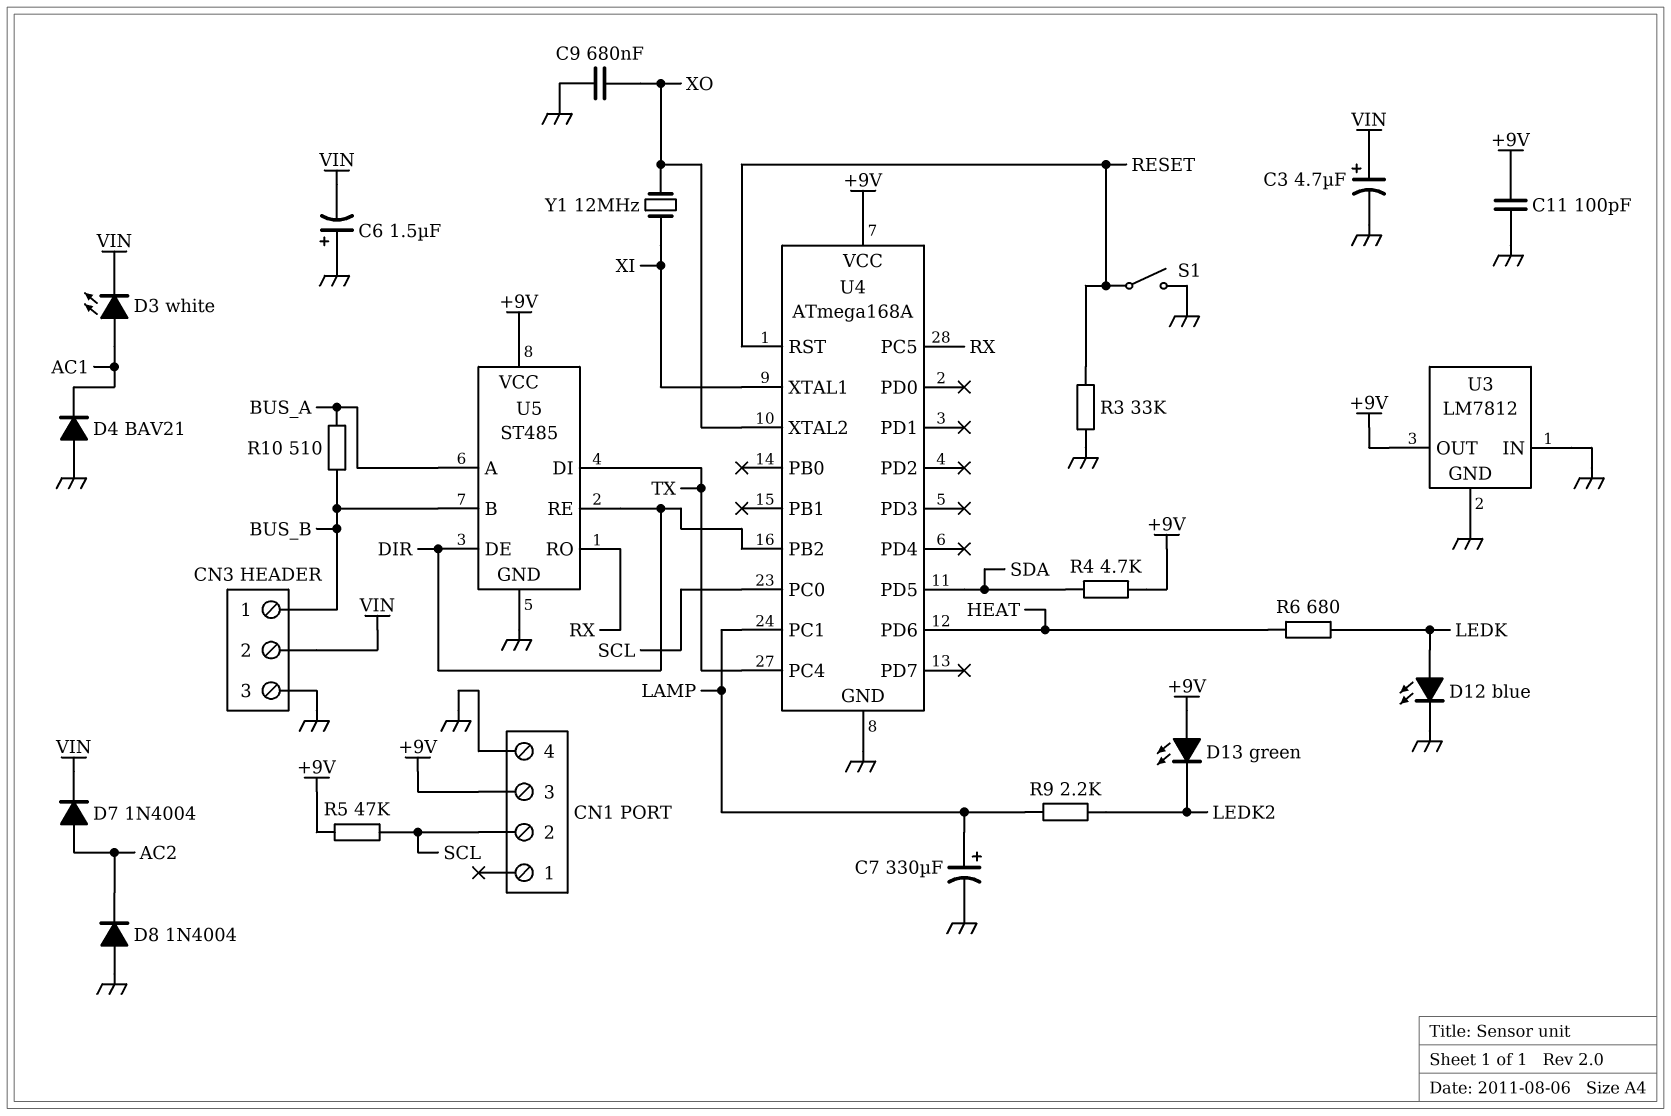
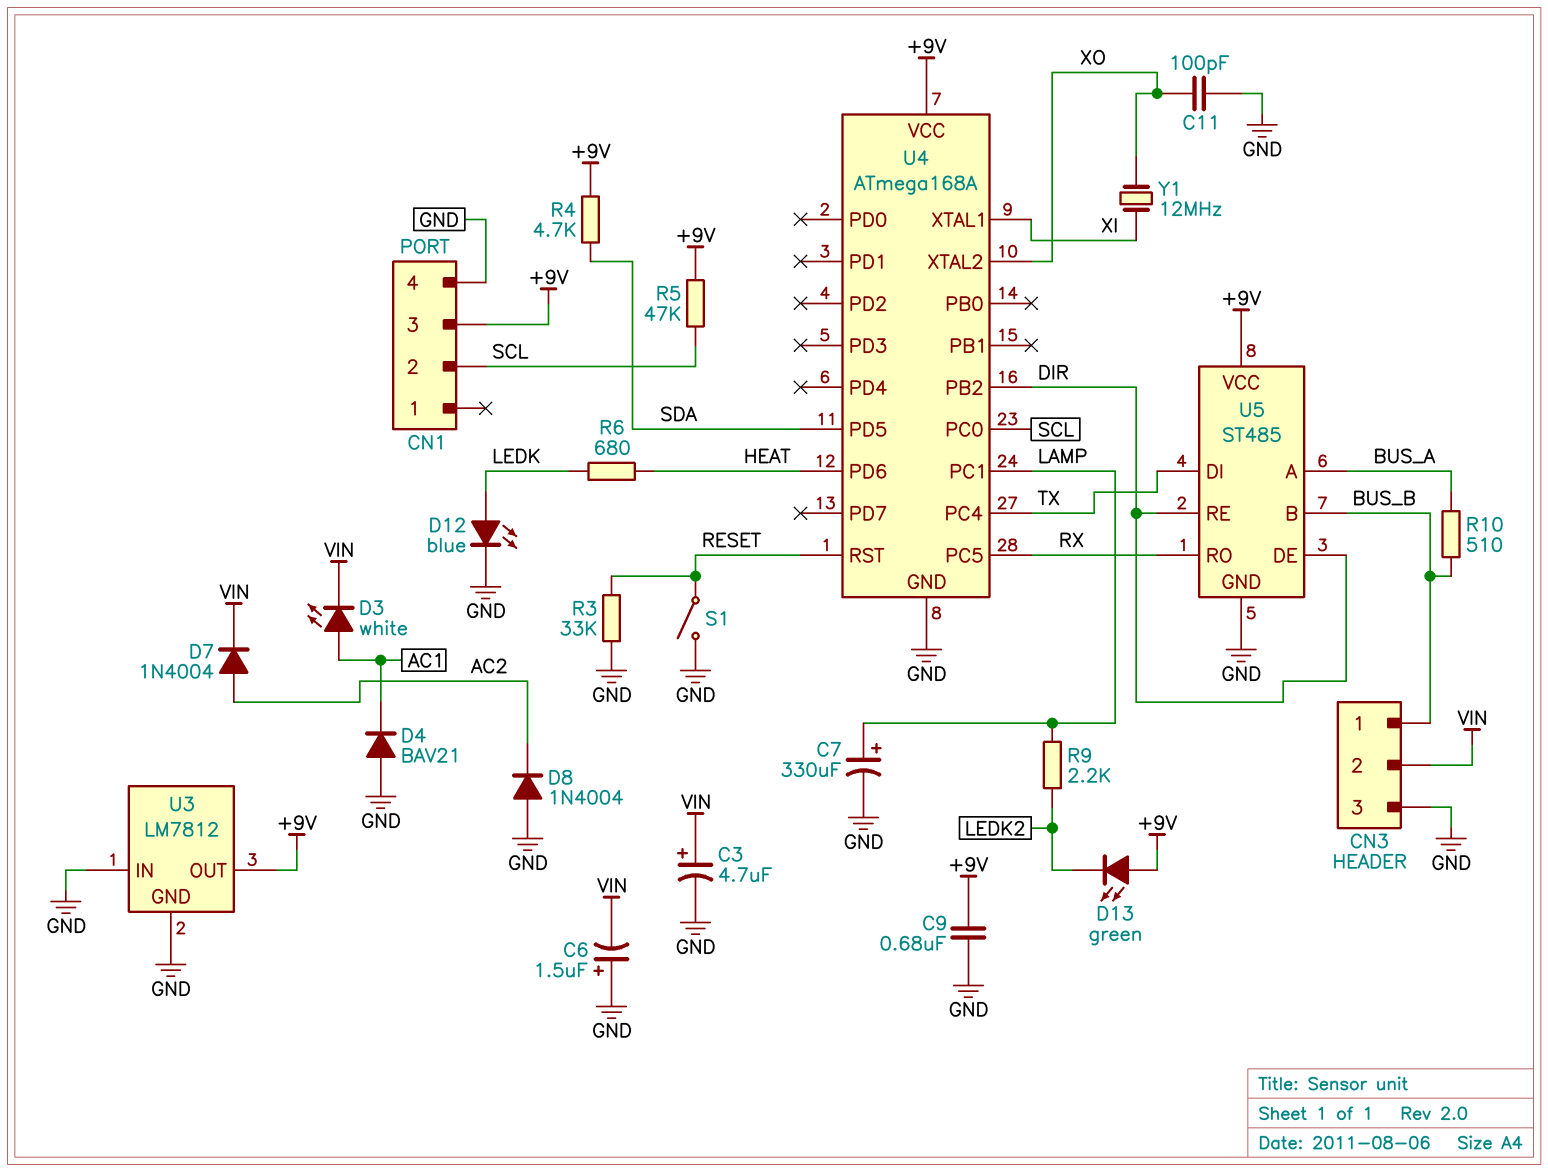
C9: 680nF (GND, XO) -> 680nF (+9V, GND)
C11: 100pF (+9V, GND) -> 100pF (GND, XO)

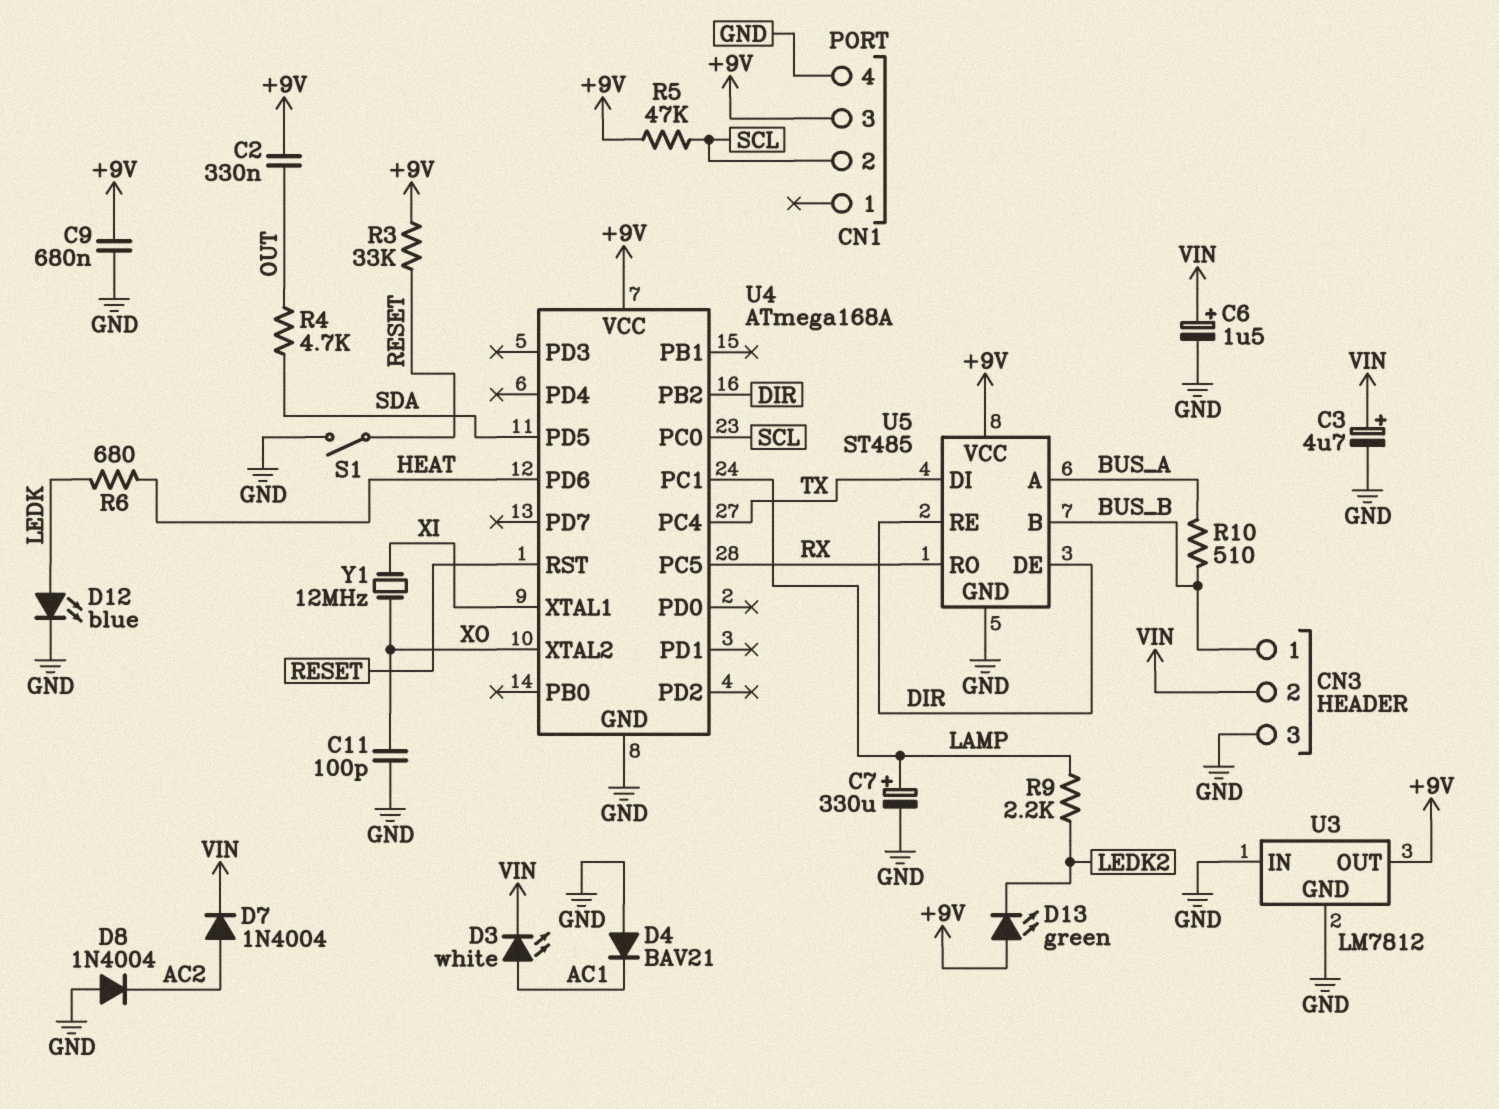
C2: none -> 330nF (+9V, OUT)
C6: 1.5uF (plus GND, minus VIN) -> 1.5uF (plus VIN, minus GND)
R3: 33k (GND, RESET) -> 33k (+9V, RESET)
R4: 4.7k (+9V, SDA) -> 4.7k (OUT, SDA)

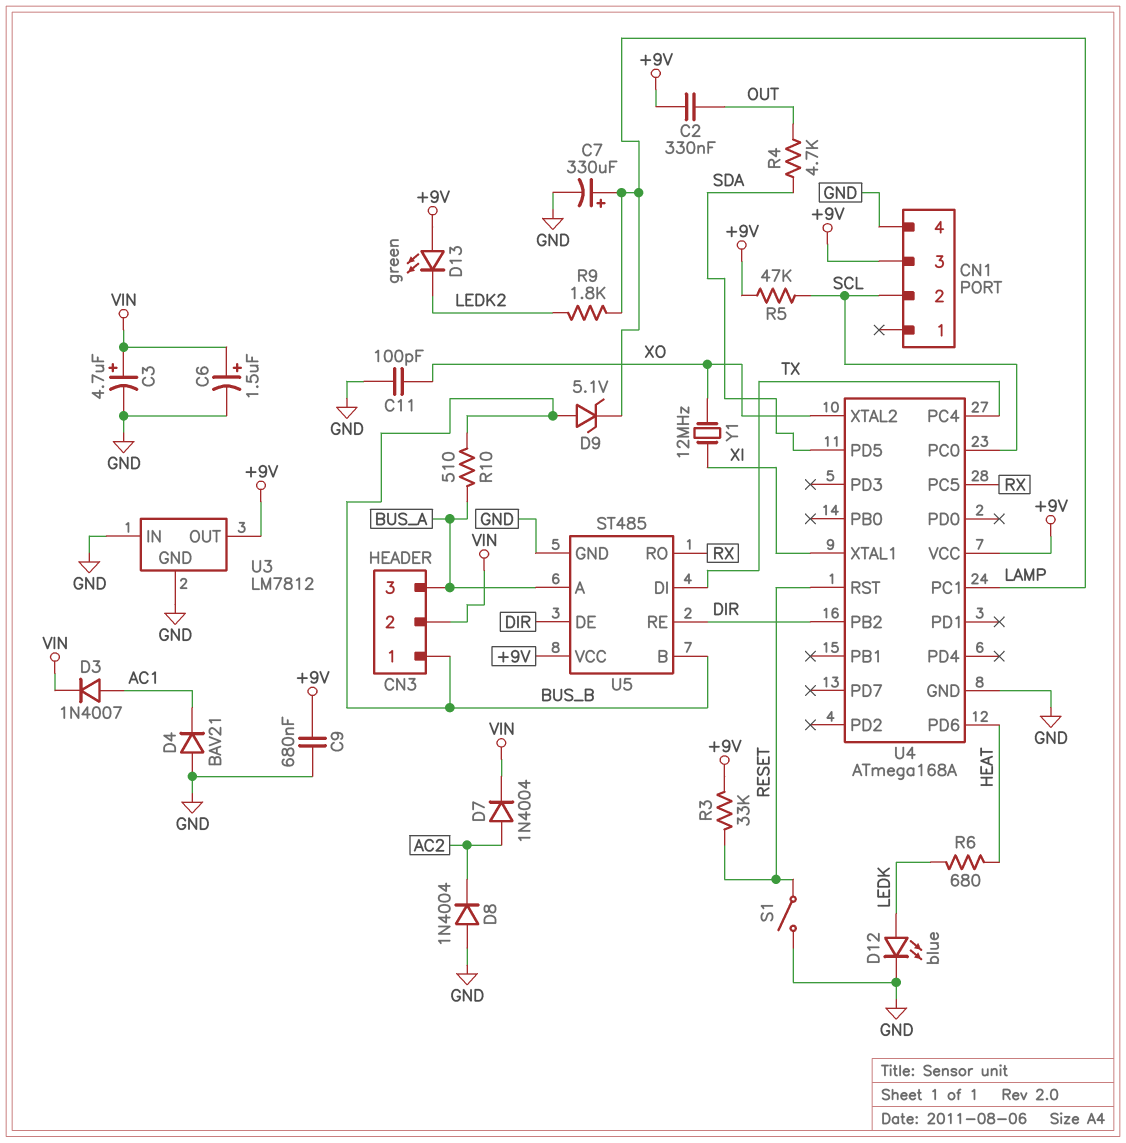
CN3 pin 3: GND -> BUS_A
D3: LED white (A AC1, K VIN) -> diode 1N4007 (A AC1, K VIN)
D9: none -> zener 5.1V (A BUS_B, K LAMP)
R9: 2.2k (LAMP, LEDK2) -> 1.8k (LAMP, LEDK2)

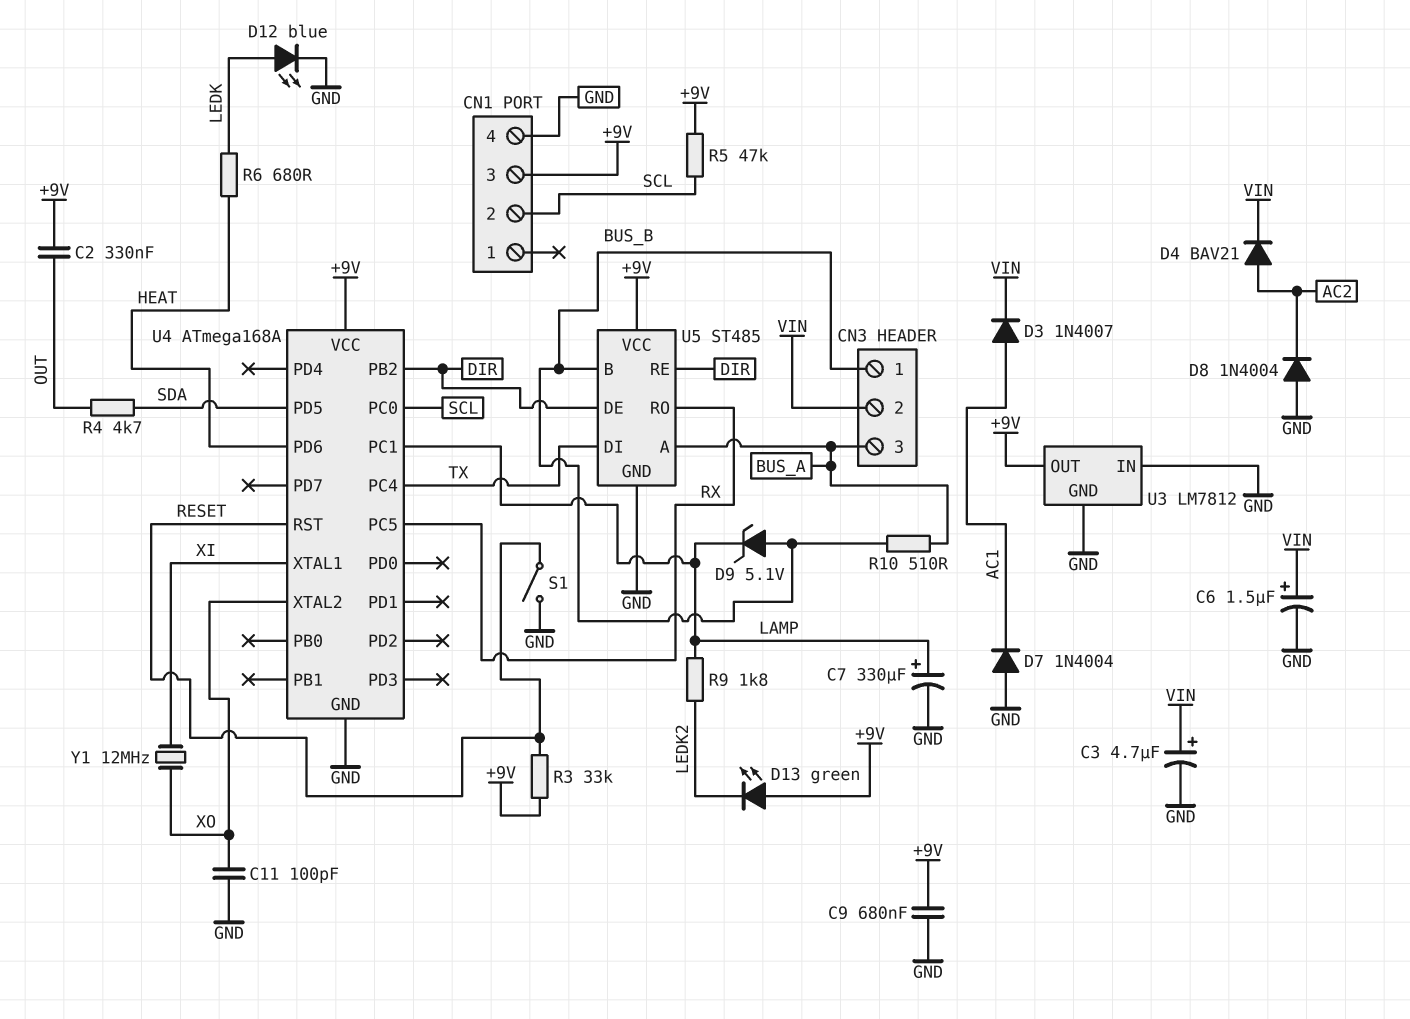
D4: diode BAV21 (A GND, K AC1) -> diode BAV21 (A AC2, K VIN)
D7: diode 1N4004 (A AC2, K VIN) -> diode 1N4004 (A GND, K AC1)

